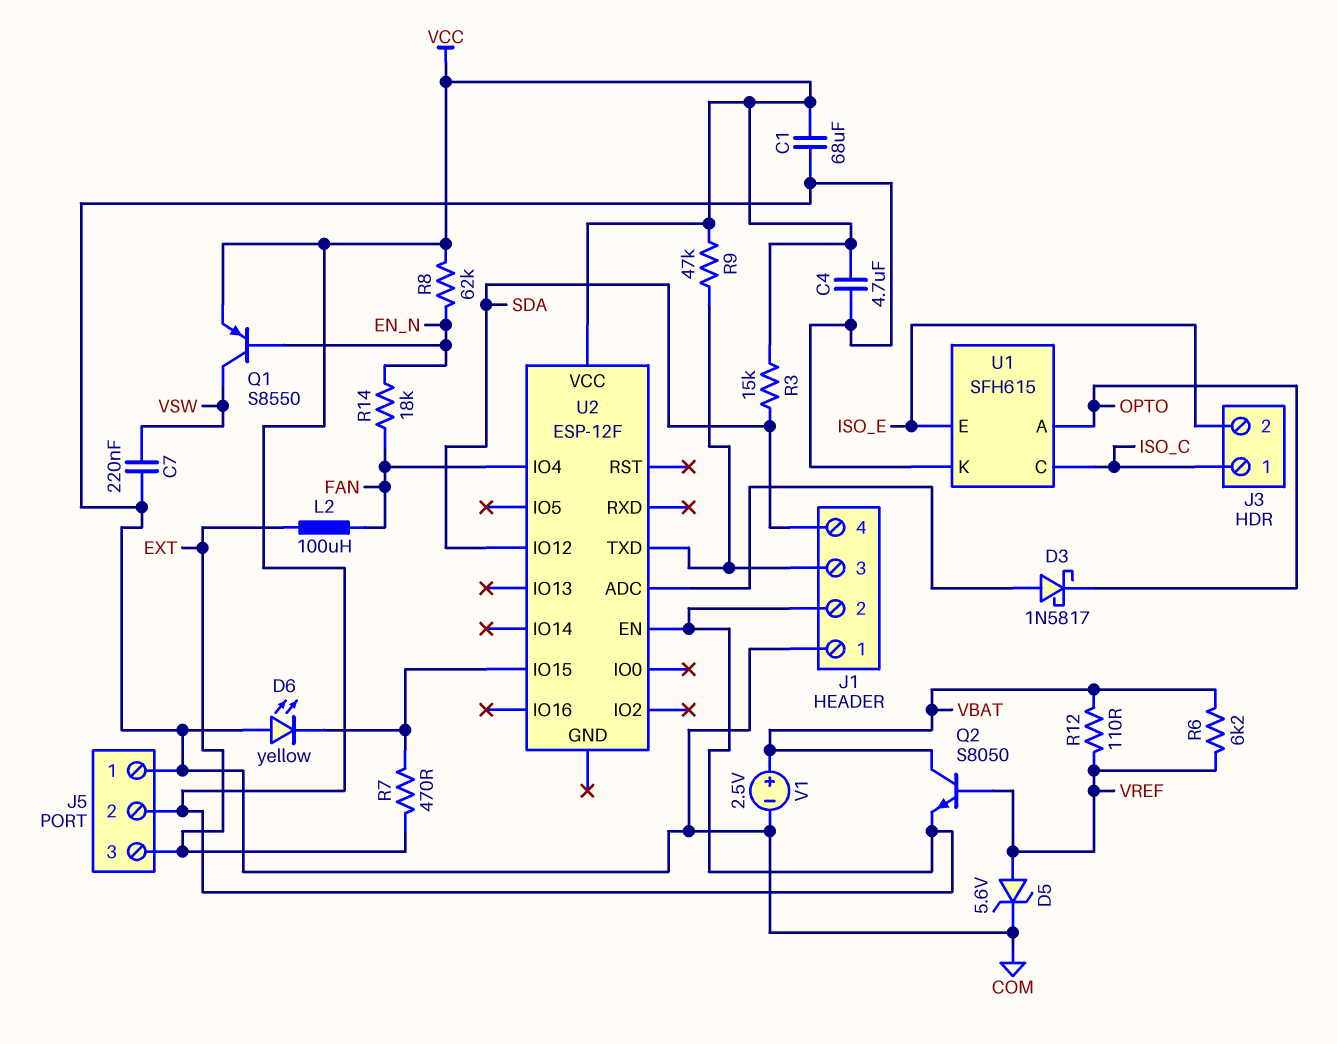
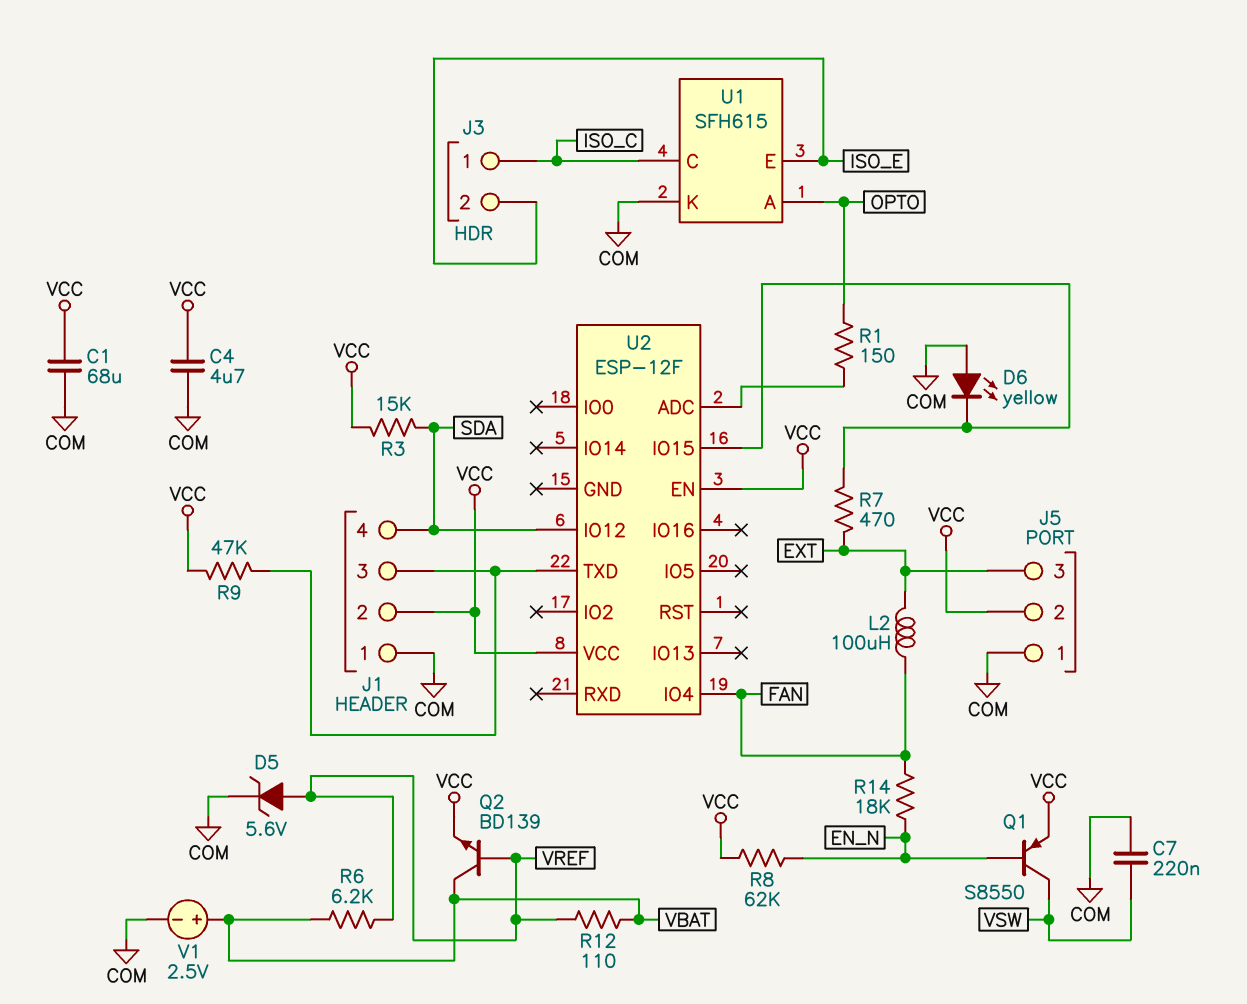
D3: schottky 1N5817 (A U2/ADC, K OPTO) -> none
Q2: NPN S8050 (B VREF, C VBAT, E VCC) -> NPN BD139 (B VREF, C VBAT, E VCC)
R1: none -> 150 (OPTO, U2/ADC)

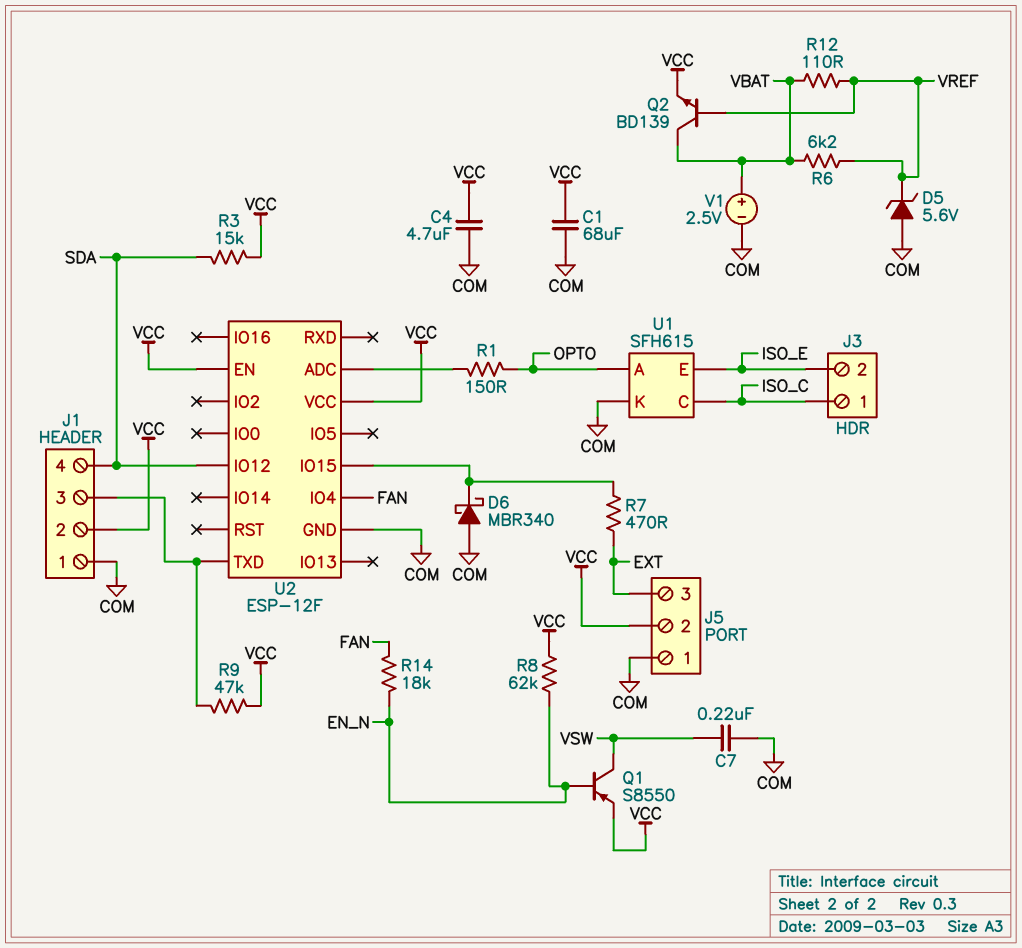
D5: zener 5.6V (A VREF, K COM) -> zener 5.6V (A COM, K VREF)
D6: LED yellow (A COM, K U2/IO15) -> schottky MBR340 (A COM, K U2/IO15)
L2: 100uH (EXT, FAN) -> none
U2 pin GND: none -> COM

